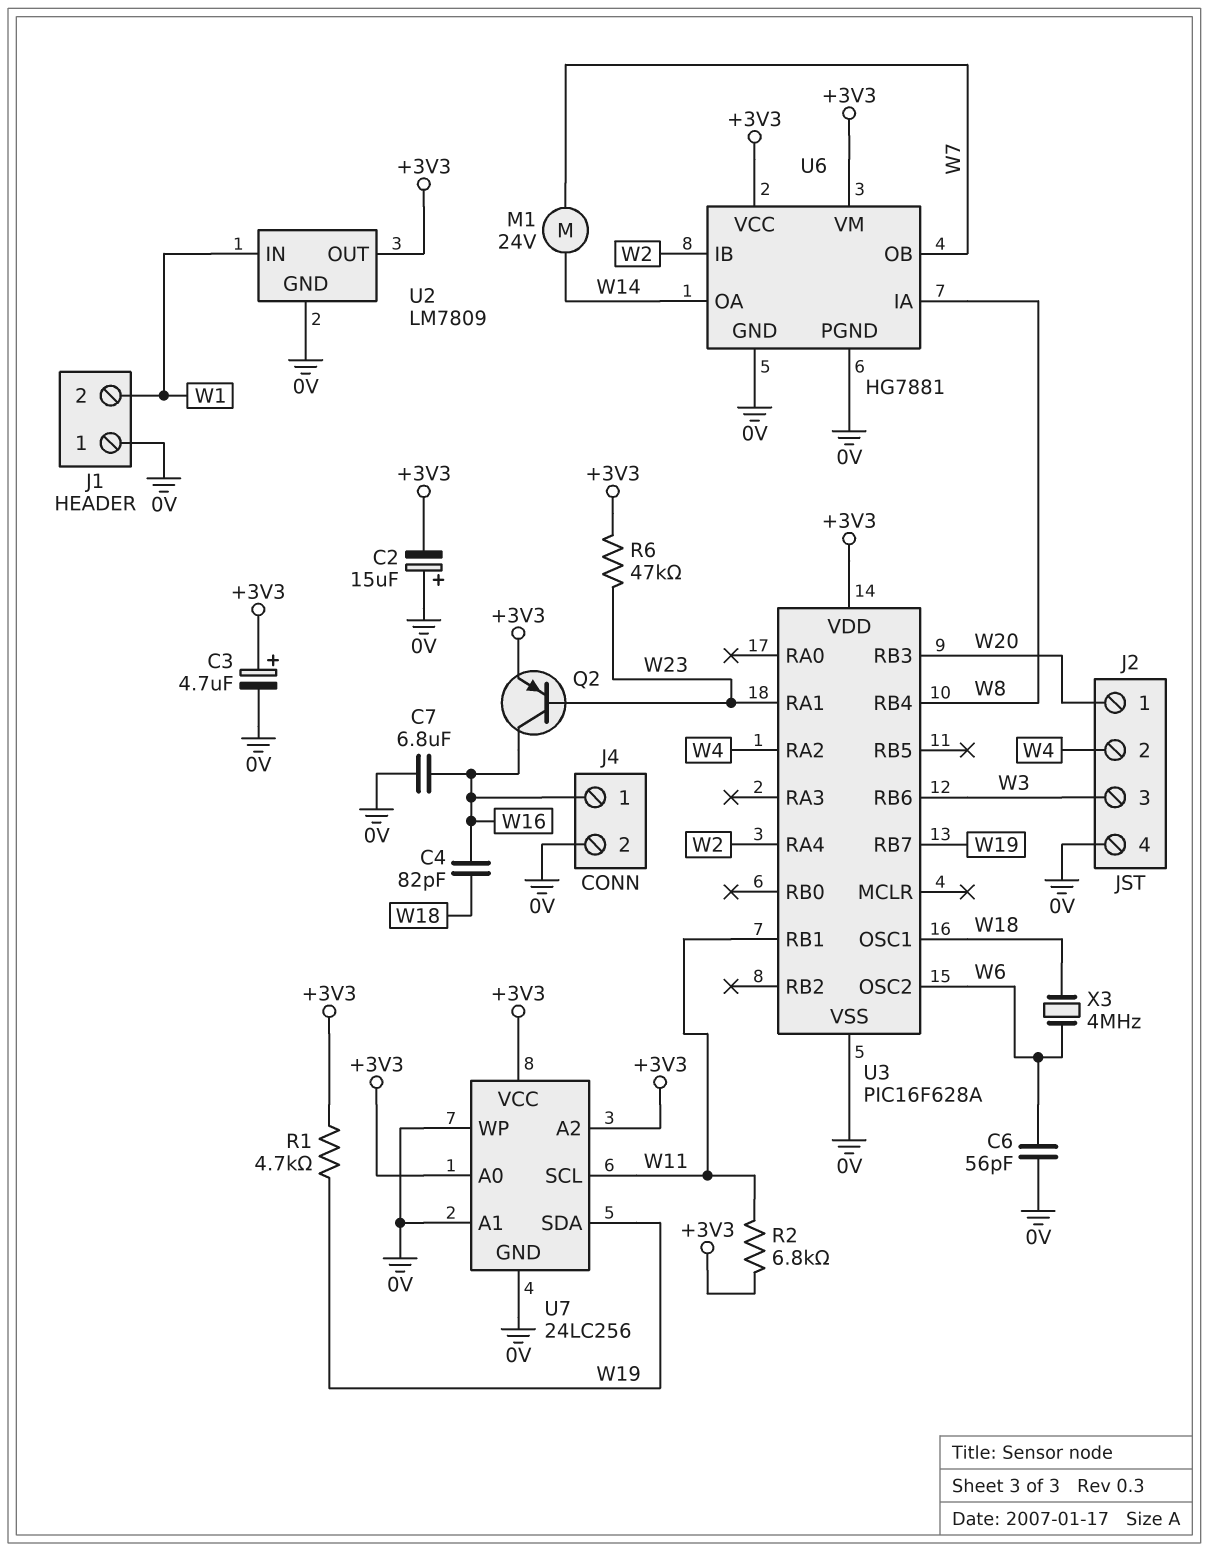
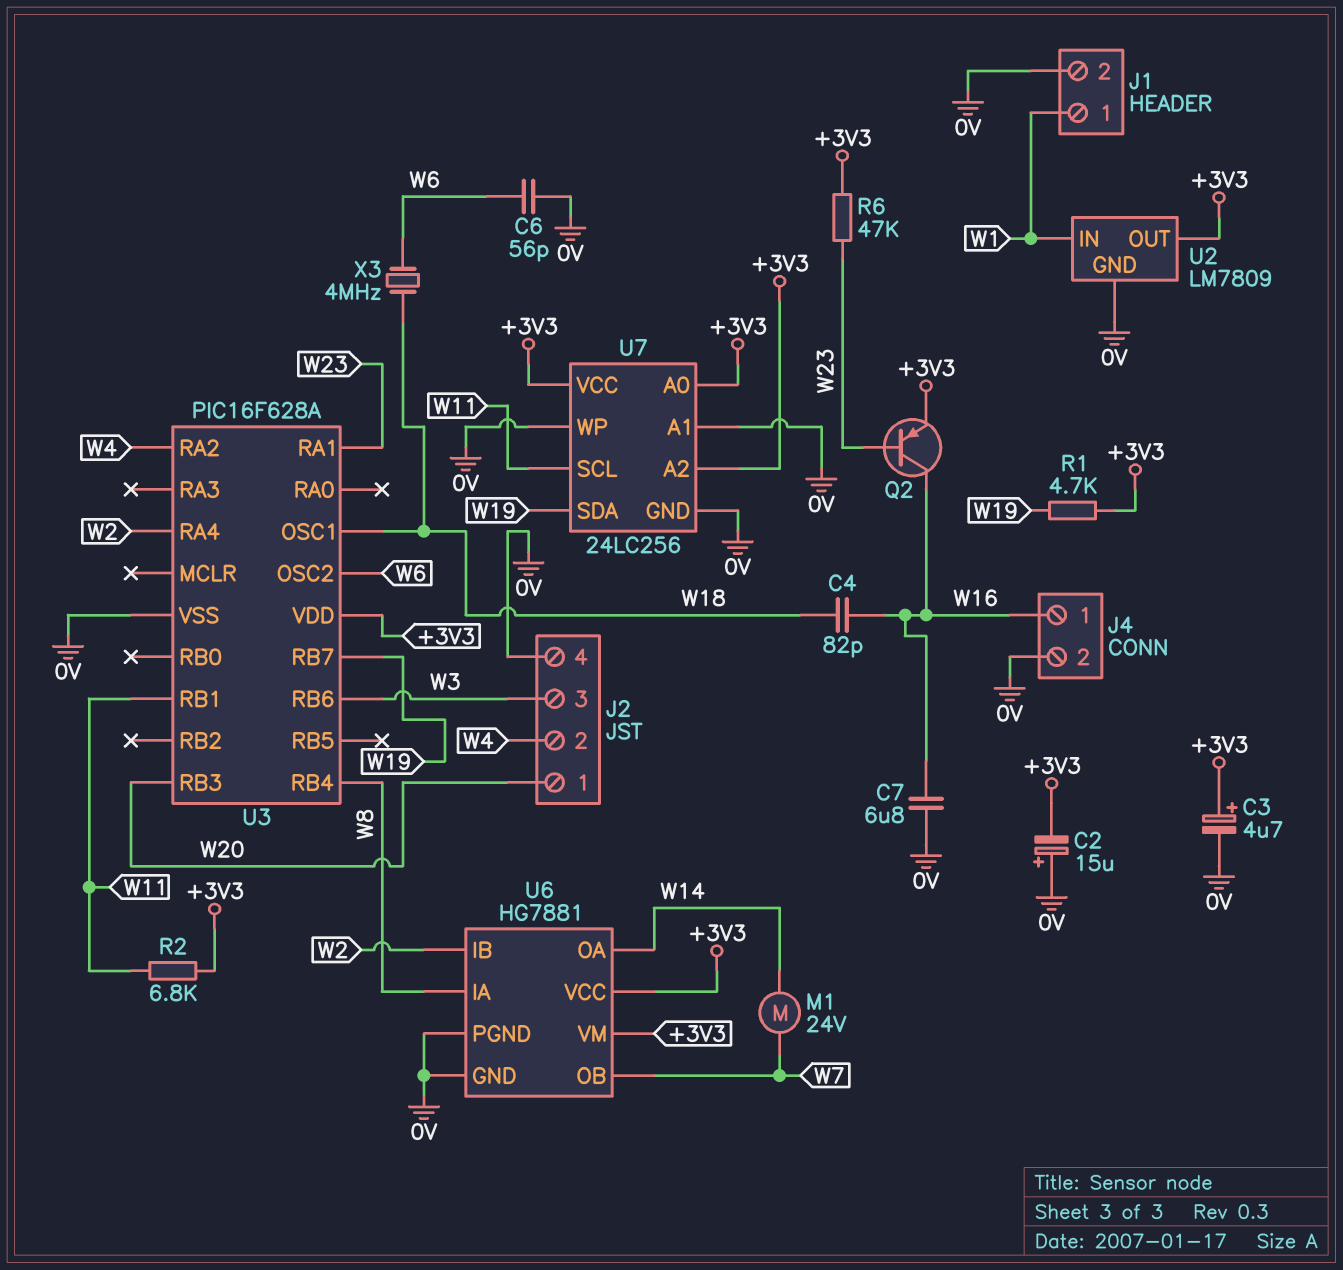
J1 pin 1: 0V -> W1
J1 pin 2: W1 -> 0V

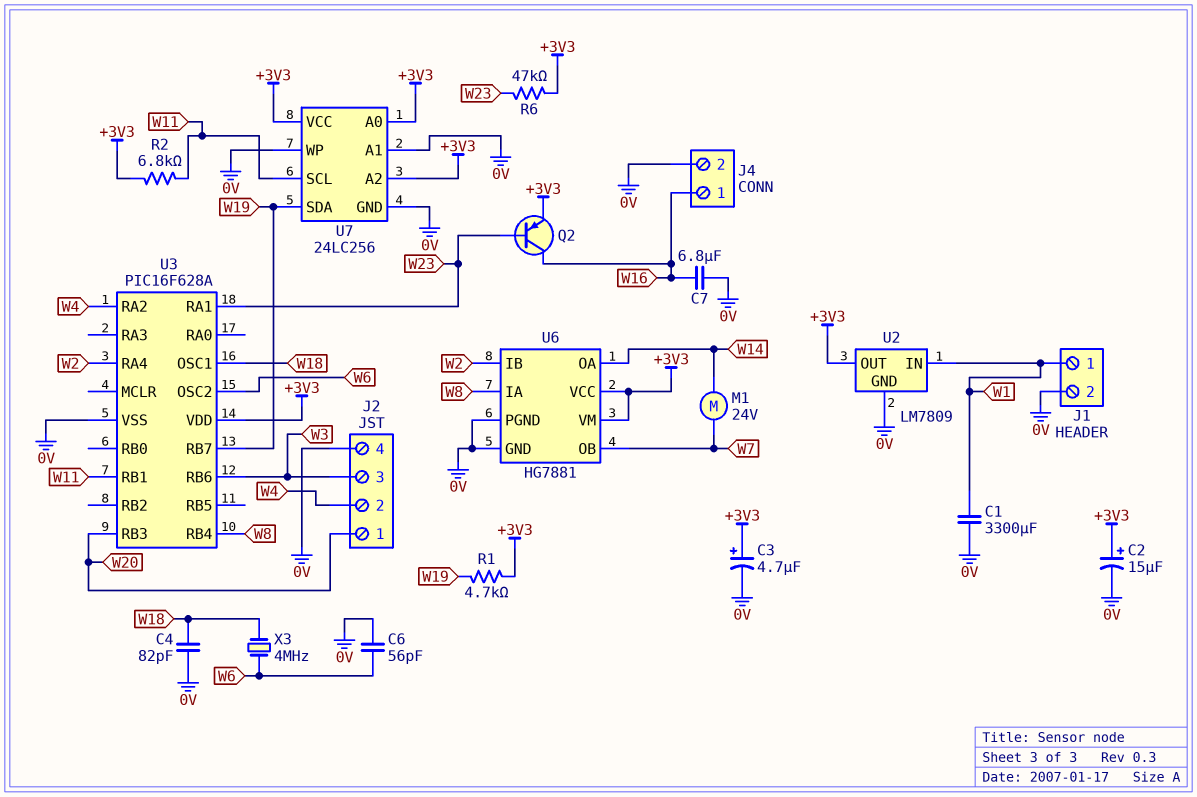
C1: none -> 3300uF (0V, W1)
C2: 15uF (plus 0V, minus +3V3) -> 15uF (plus +3V3, minus 0V)
C4: 82pF (W16, W18) -> 82pF (0V, W18)

